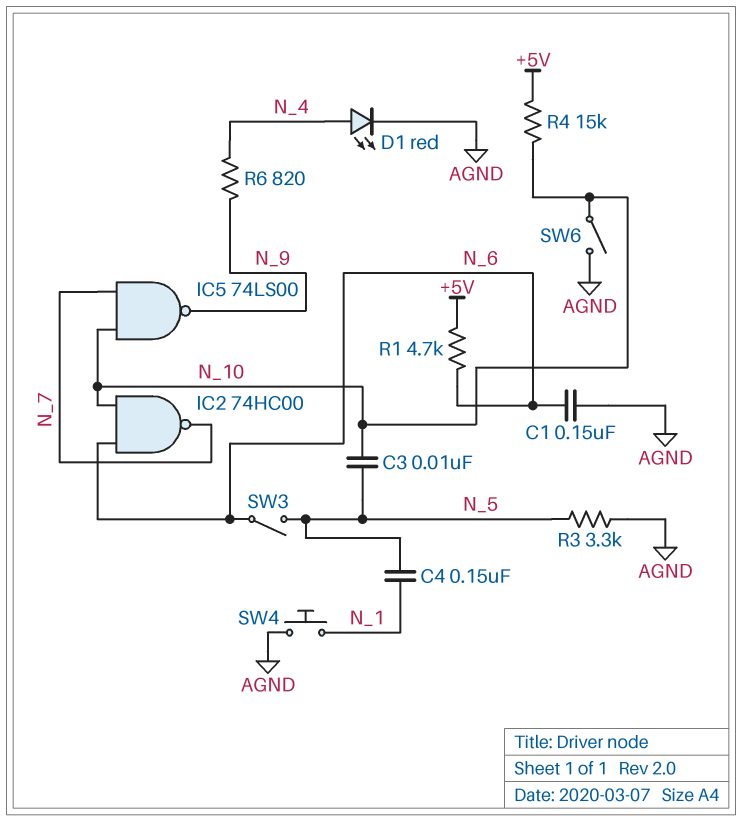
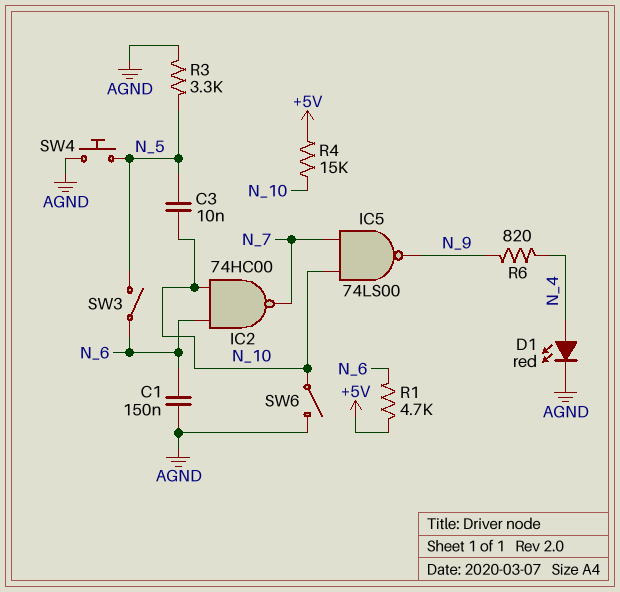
C4: 150nF (N_1, N_5) -> none
SW4: button (AGND, N_1) -> button (AGND, N_5)

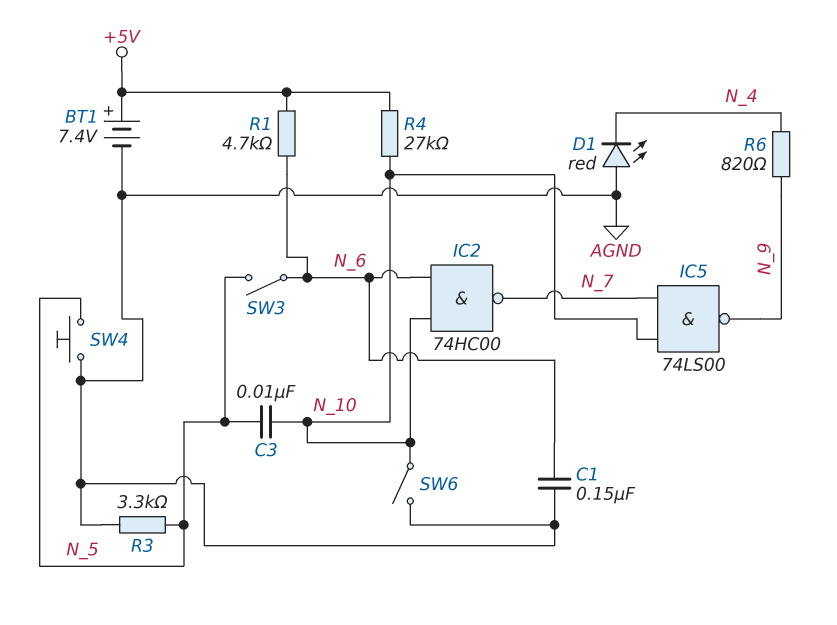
BT1: none -> 7.4V (plus +5V, minus AGND)
D1: LED red (A N_4, K AGND) -> LED red (A AGND, K N_4)
R4: 15k (+5V, N_10) -> 27k (+5V, N_10)

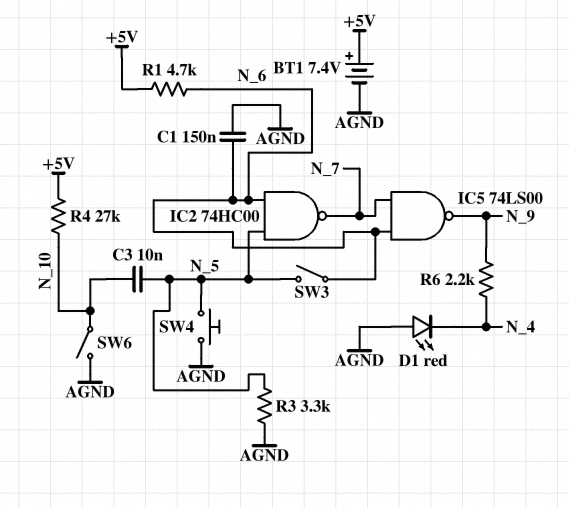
IC2: NAND 74HC00 (in N_6, in N_10, out N_7) -> NAND 74HC00 (in N_5, in N_6, out N_7)
IC5: NAND 74LS00 (in N_7, in N_10, out N_9) -> NAND 74LS00 (in N_6, in N_7, out N_9)
R6: 820 (N_4, N_9) -> 2.2k (N_4, N_9)

